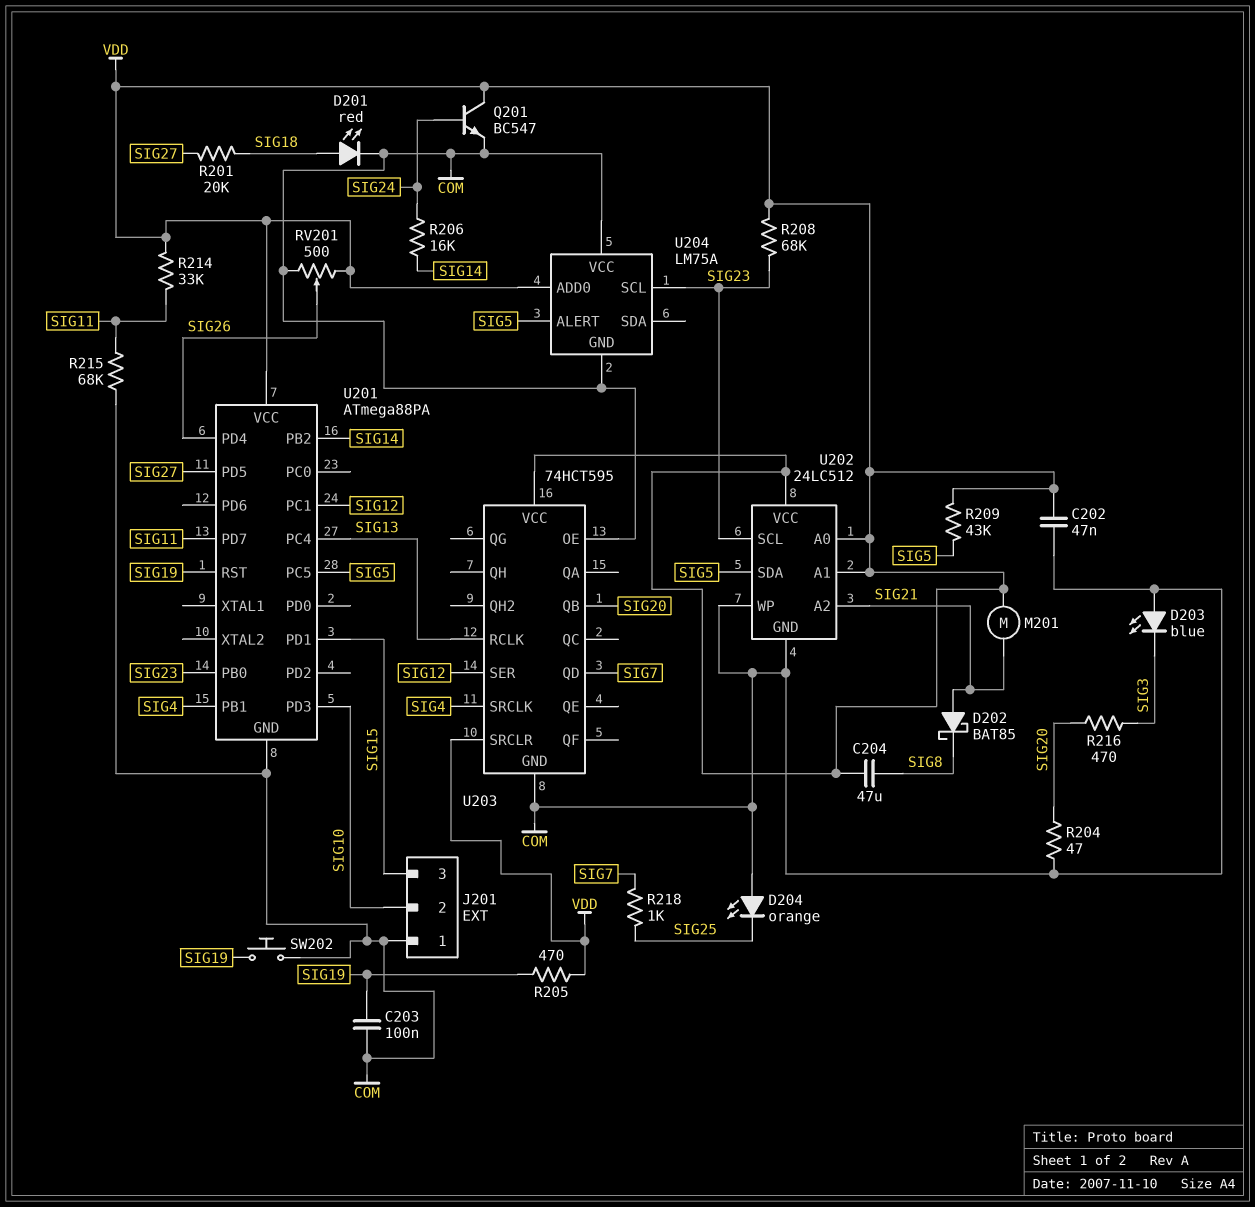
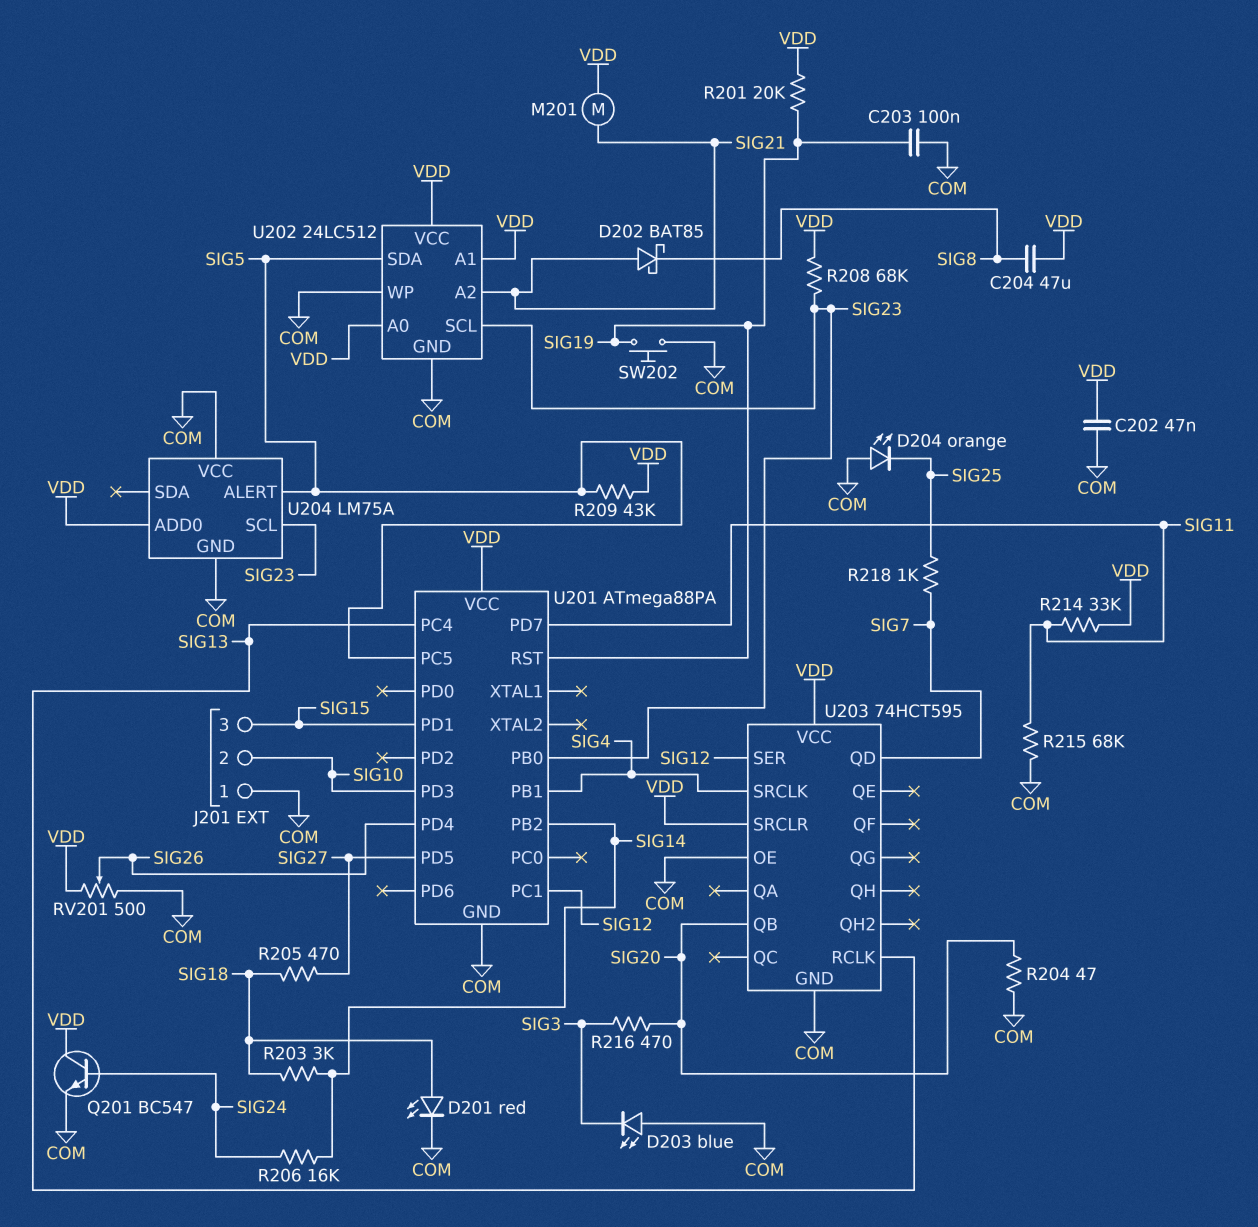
R201: 20k (SIG18, SIG27) -> 20k (SIG19, VDD)
R203: none -> 3k (SIG14, SIG18)
R205: 470 (SIG19, VDD) -> 470 (SIG18, SIG27)

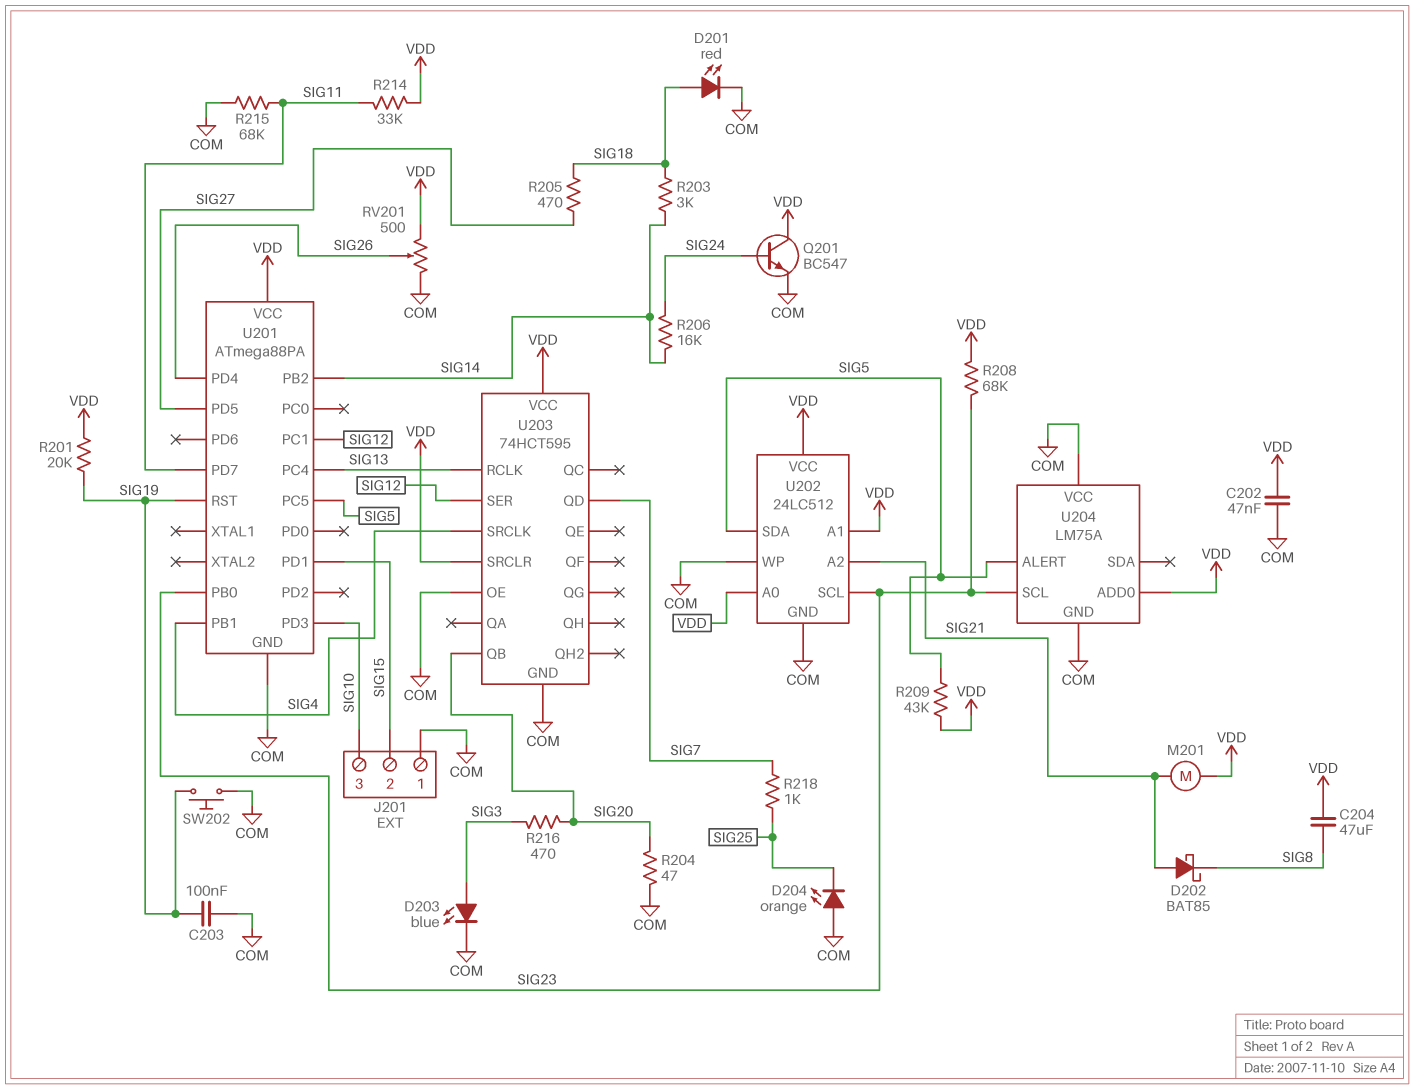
D203: LED blue (A COM, K SIG3) -> LED blue (A SIG3, K COM)
J201 pin 2: SIG10 -> SIG15
J201 pin 3: SIG15 -> SIG10

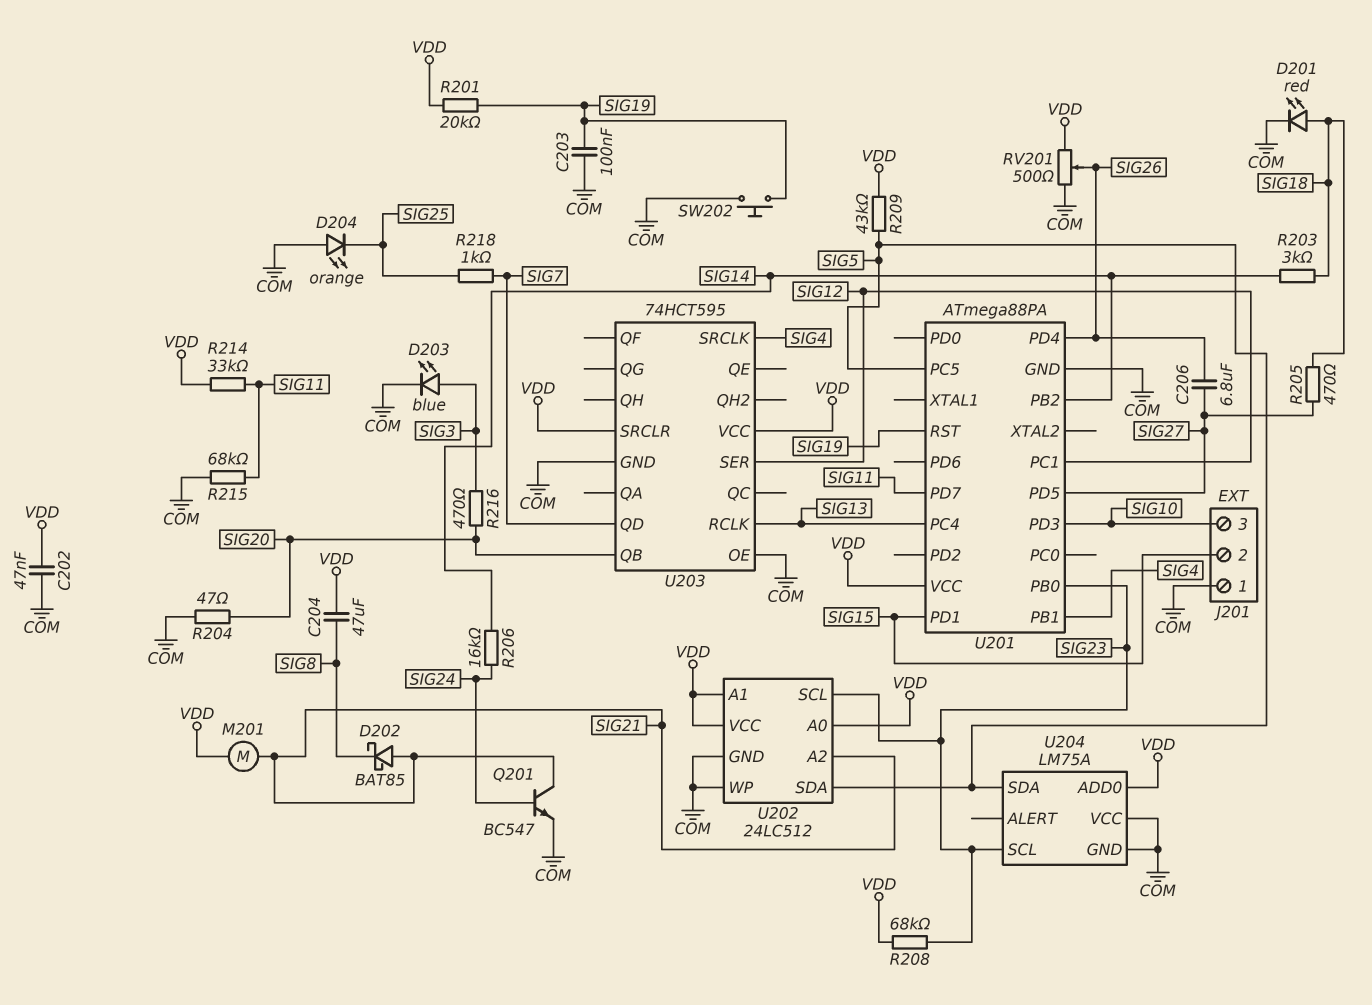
C206: none -> 6.8uF (SIG26, SIG27)
Q201: NPN BC547 (B SIG24, C VDD, E COM) -> NPN BC547 (B SIG24, C SIG21, E COM)
U204 pin ALERT: SIG5 -> none
U204 pin SDA: none -> SIG5

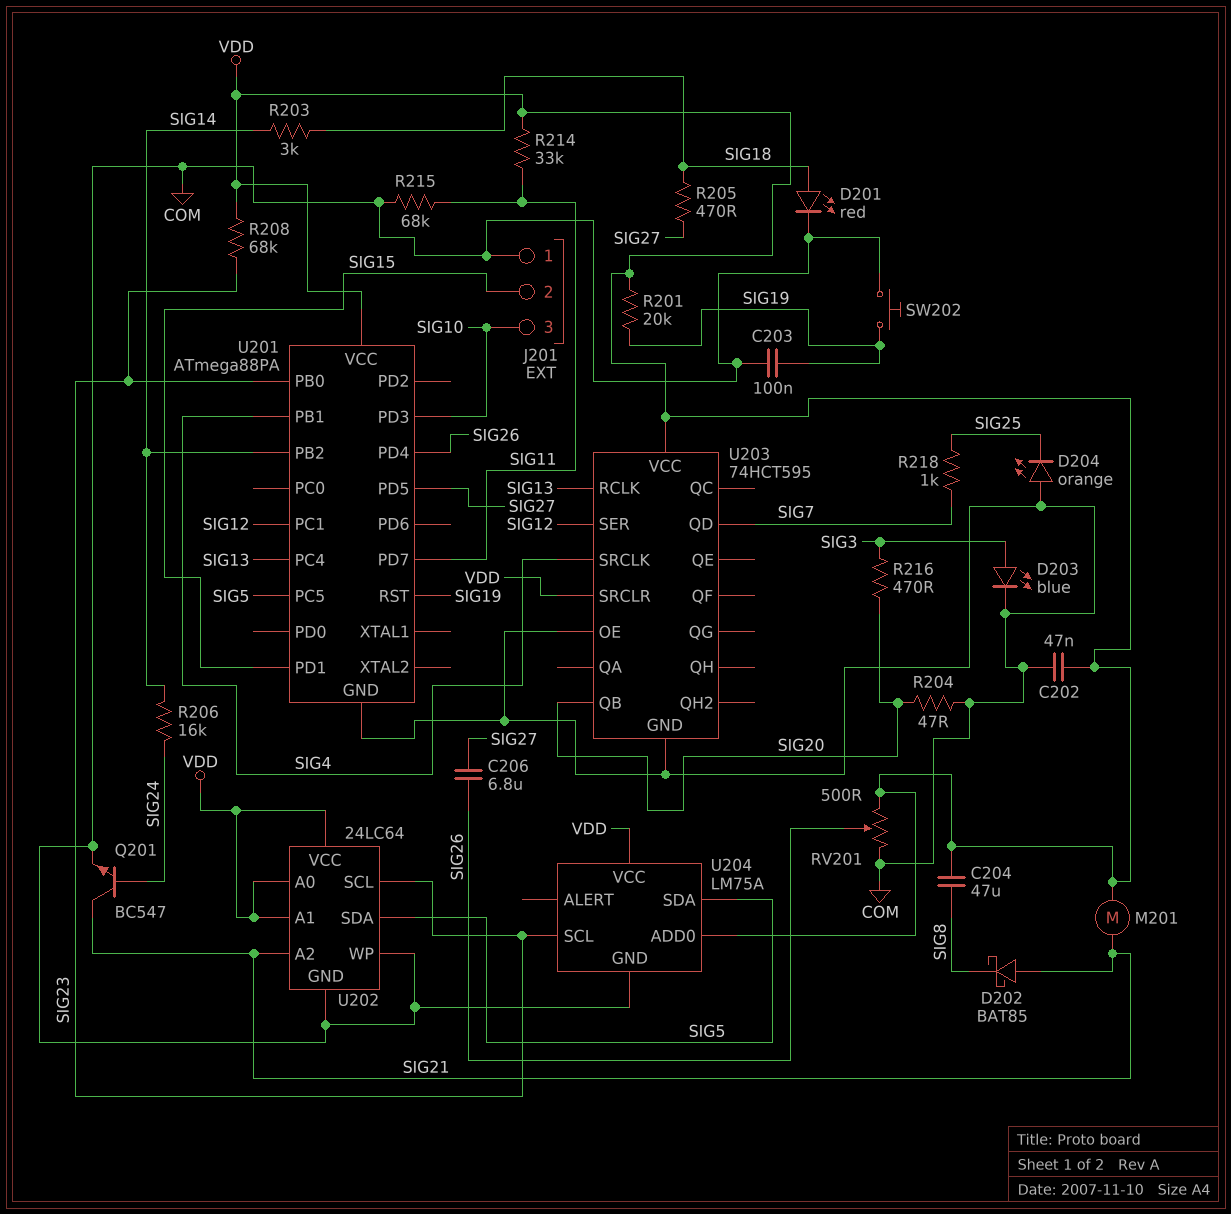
R209: 43k (SIG5, VDD) -> none
U202: 24LC512 -> 24LC64
U204 pin VCC: COM -> VDD

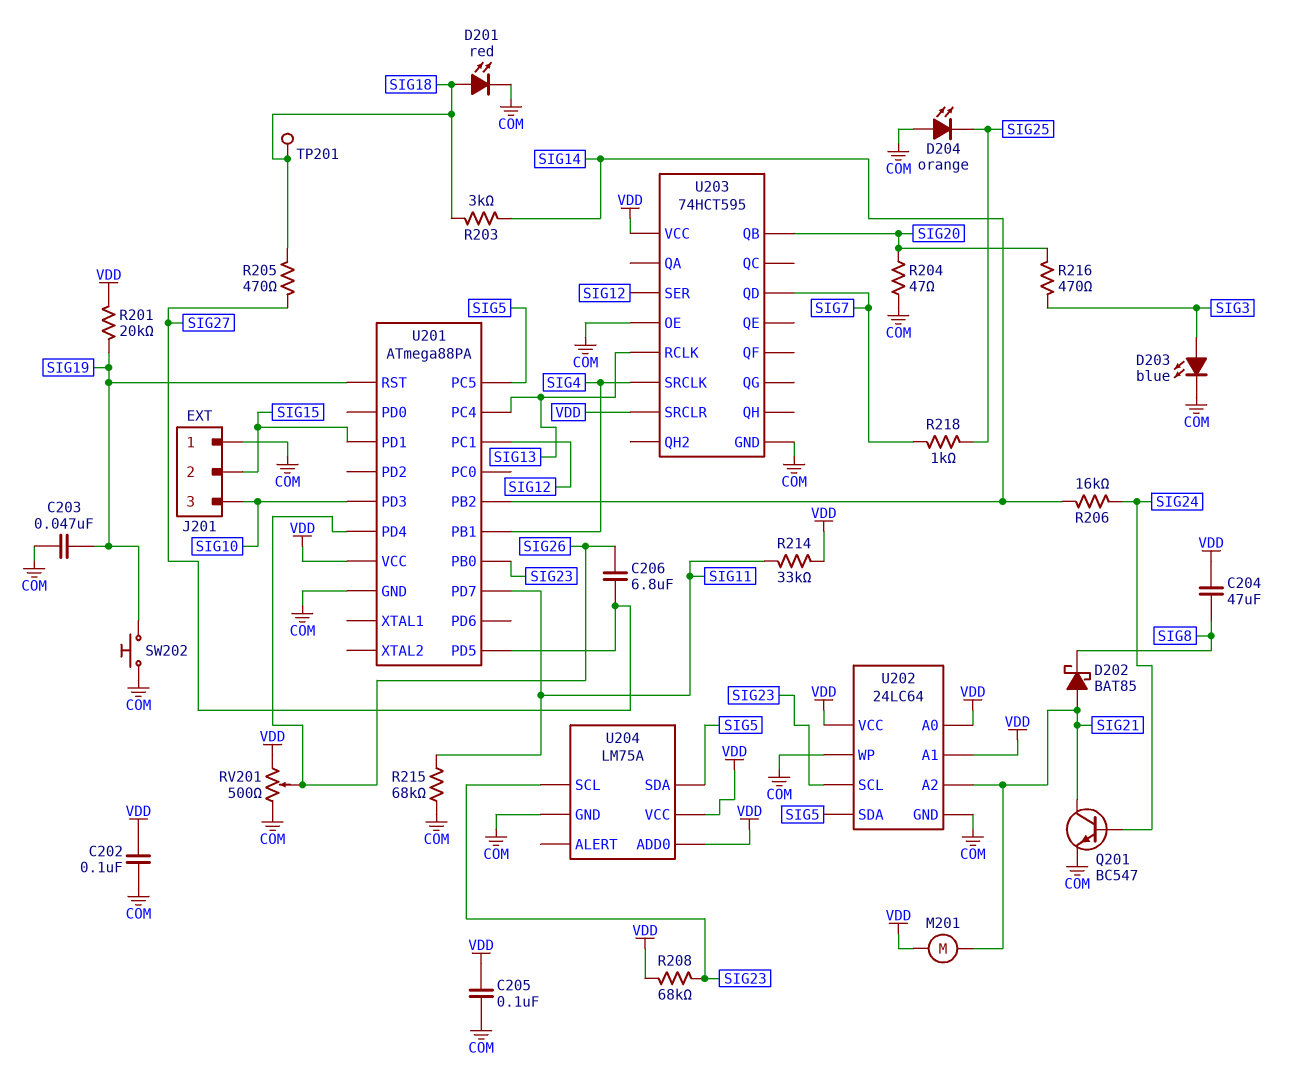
C202: 47nF (COM, VDD) -> 100nF (COM, VDD)
C203: 100nF (COM, SIG19) -> 47nF (COM, SIG19)
C205: none -> 100nF (COM, VDD)
TP201: none -> test point (SIG18)

